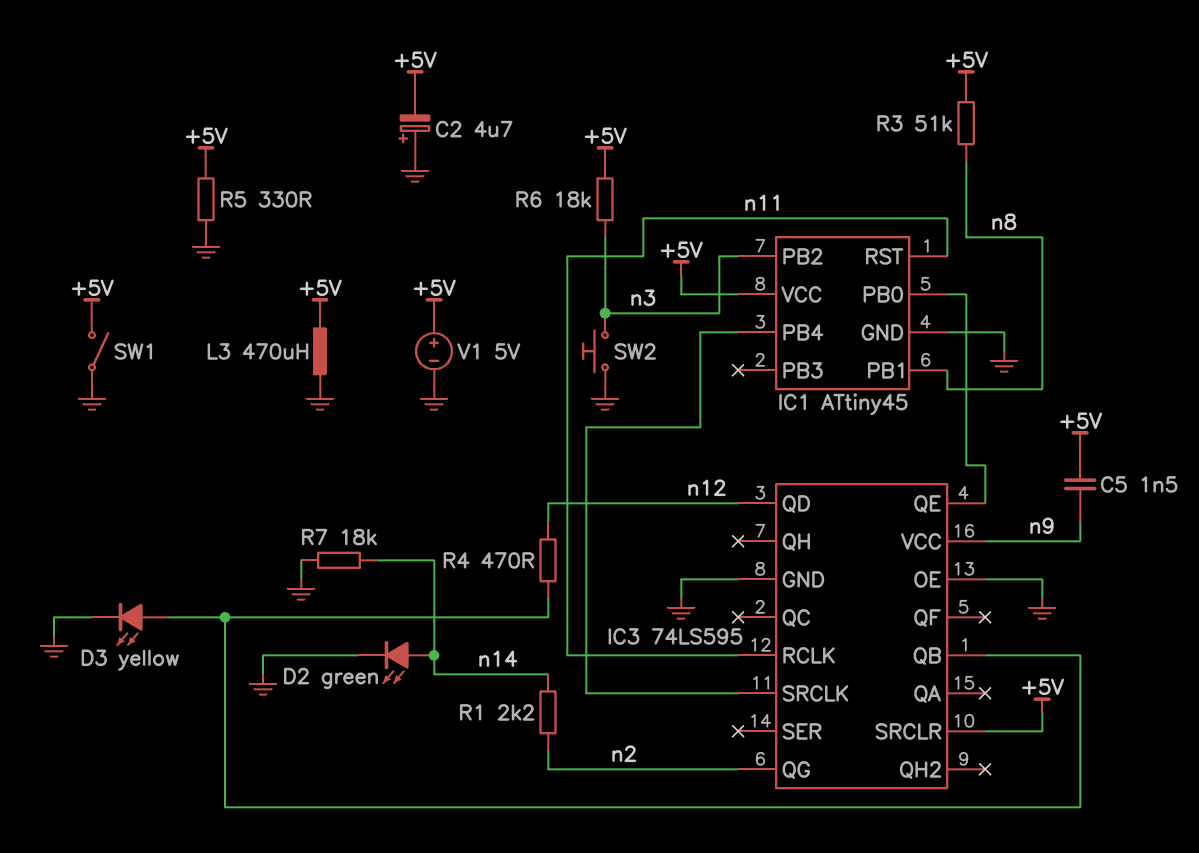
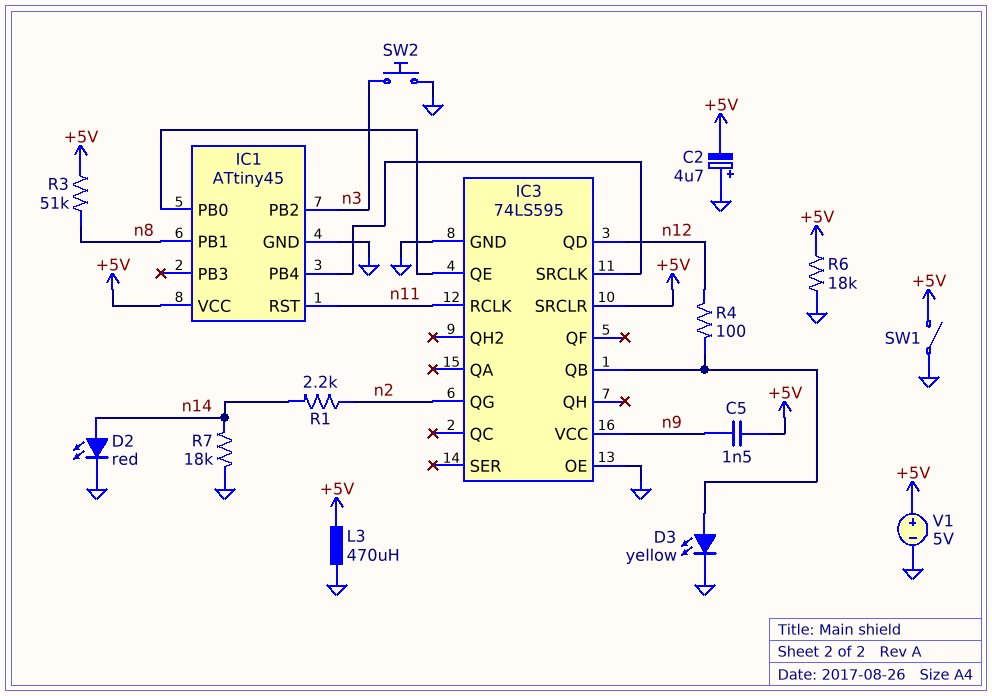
D2: LED green (A n14, K GND) -> LED red (A n14, K GND)
R4: 470 (IC3/QB, n12) -> 100 (IC3/QB, n12)
R5: 330 (+5V, GND) -> none
R6: 18k (+5V, n3) -> 18k (+5V, GND)

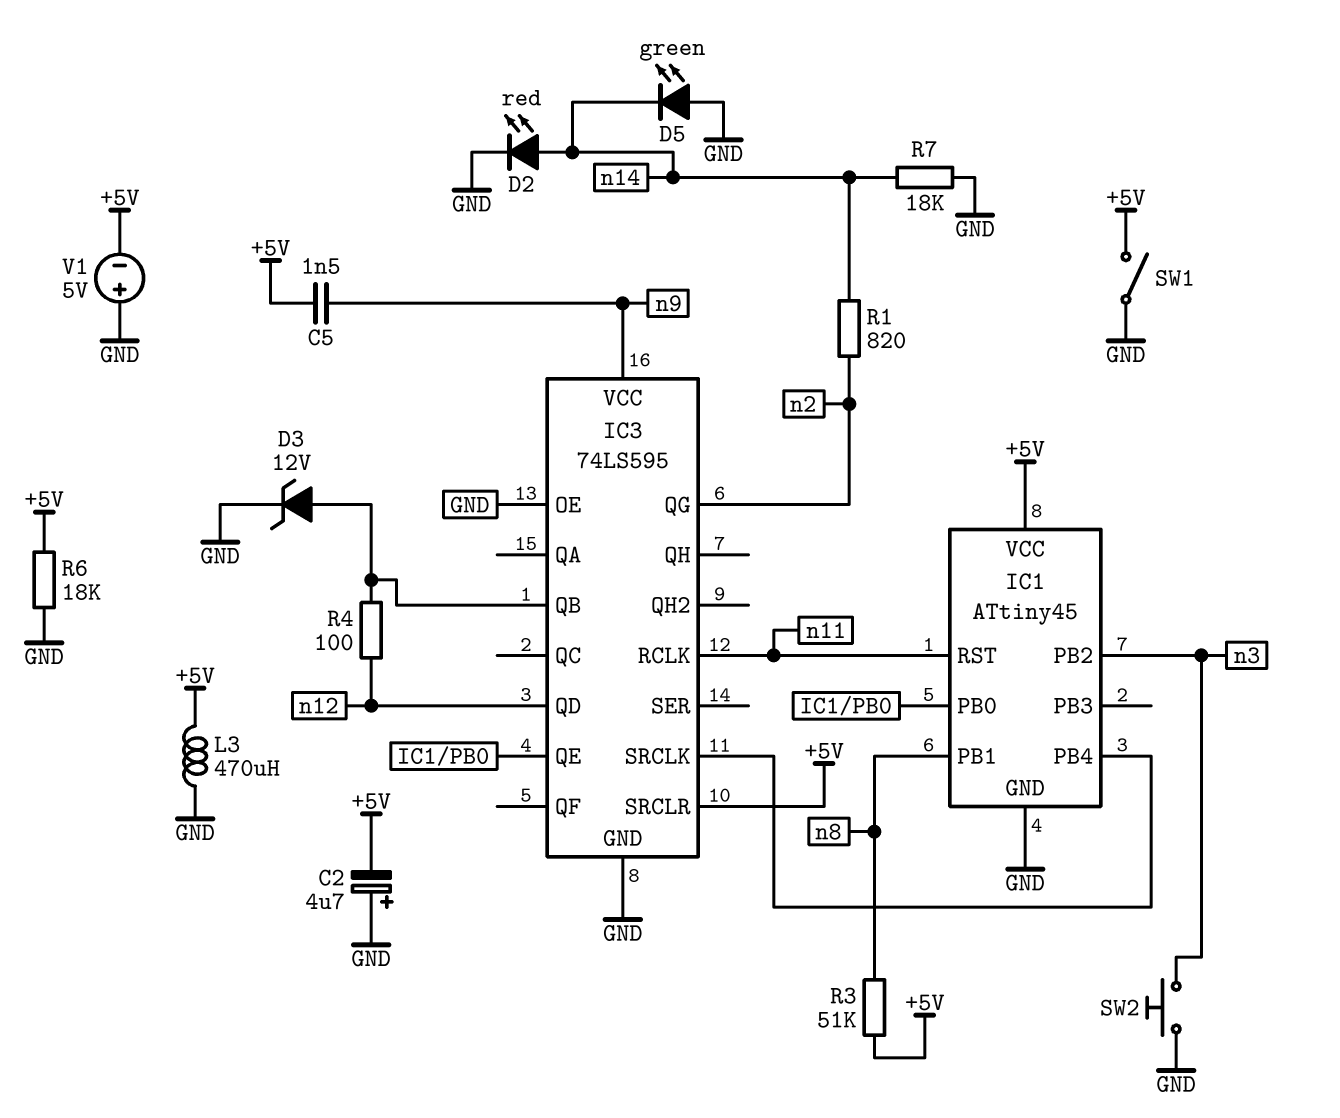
D3: LED yellow (A IC3/QB, K GND) -> zener 12V (A IC3/QB, K GND)
D5: none -> LED green (A GND, K n14)
R1: 2.2k (n2, n14) -> 820 (n2, n14)
V1: 5V (plus +5V, minus GND) -> 5V (plus GND, minus +5V)

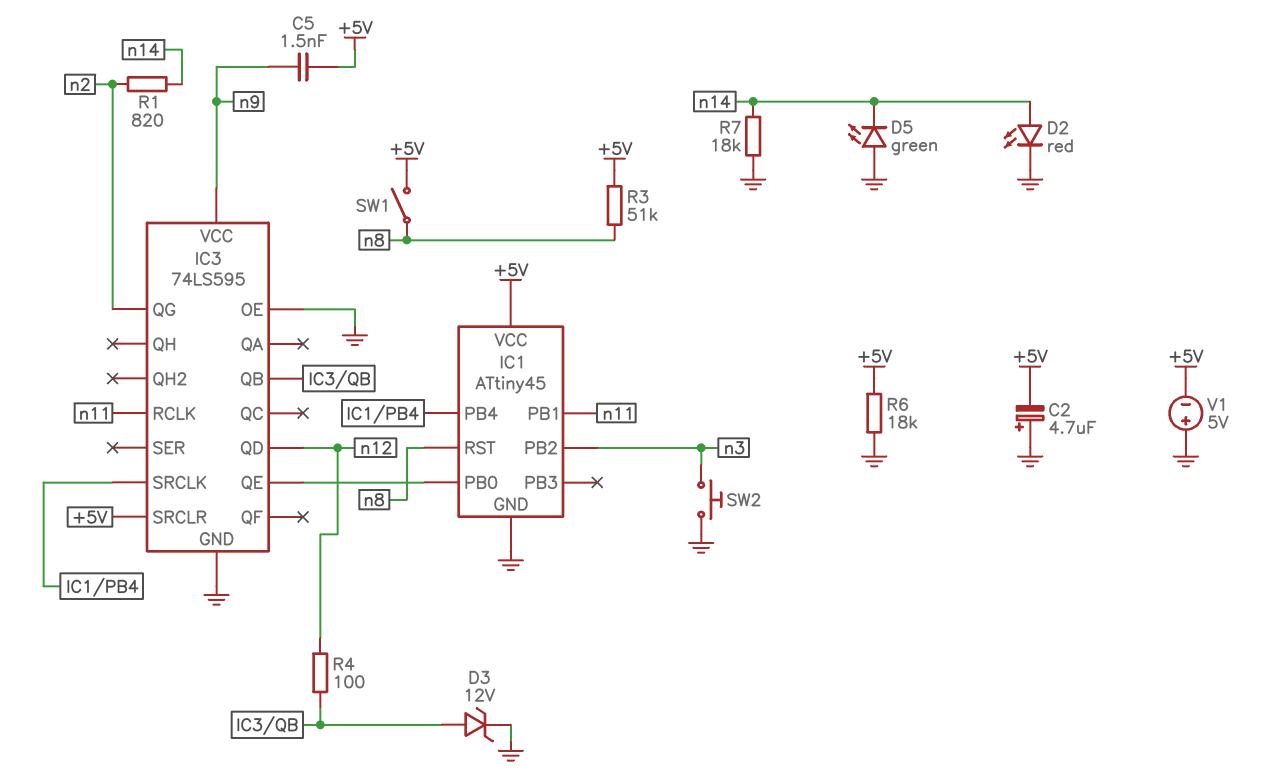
IC1 pin PB1: n8 -> n11
IC1 pin RST: n11 -> n8
L3: 470uH (+5V, GND) -> none
SW1: switch (+5V, GND) -> switch (+5V, n8)

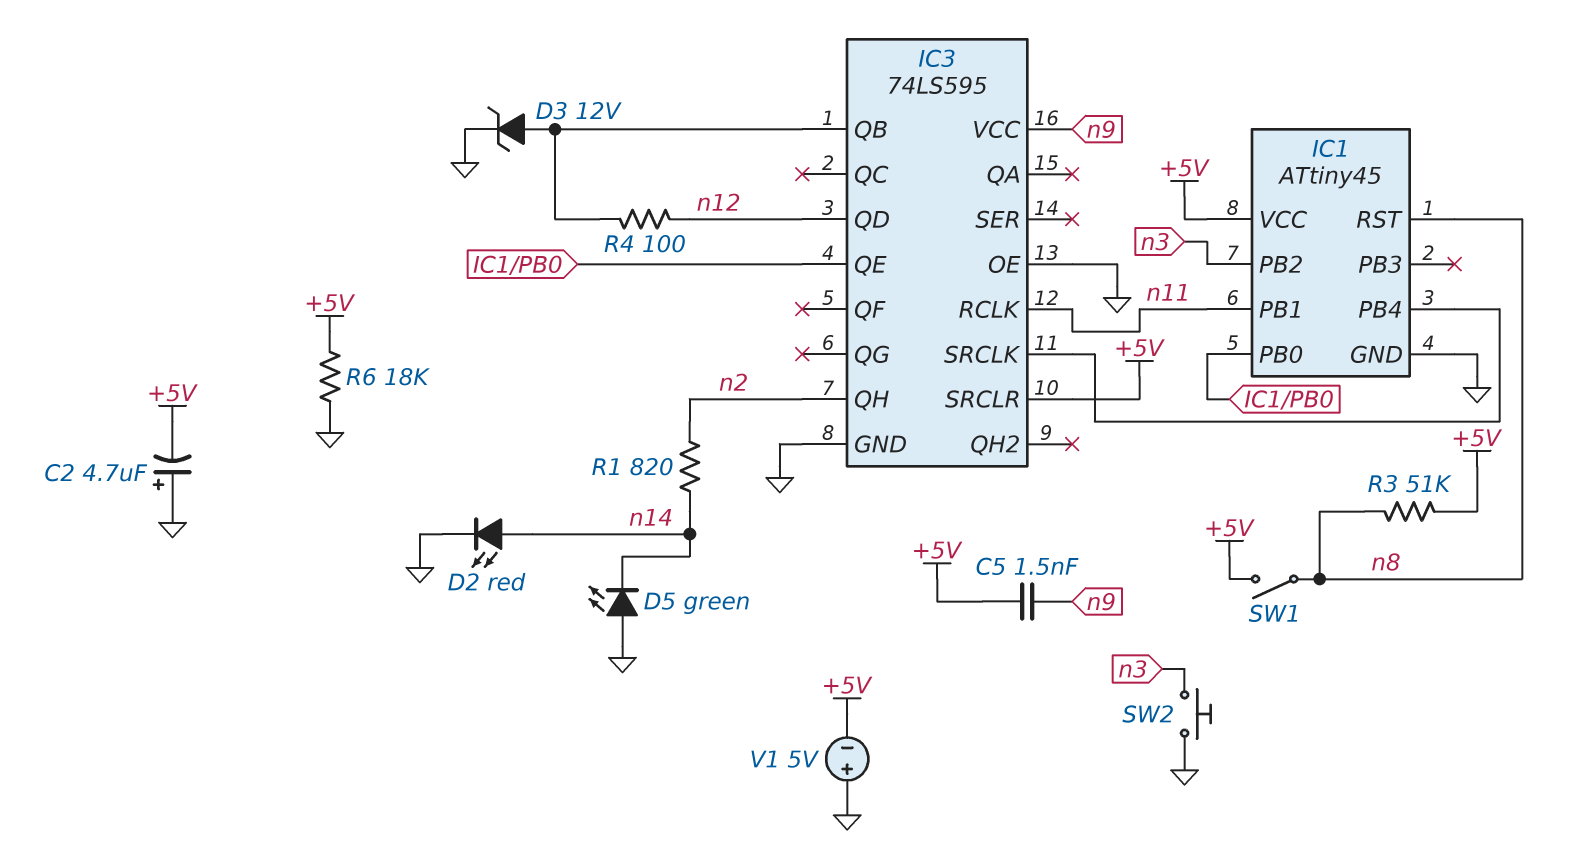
IC3 pin QG: n2 -> none
IC3 pin QH: none -> n2
R7: 18k (GND, n14) -> none

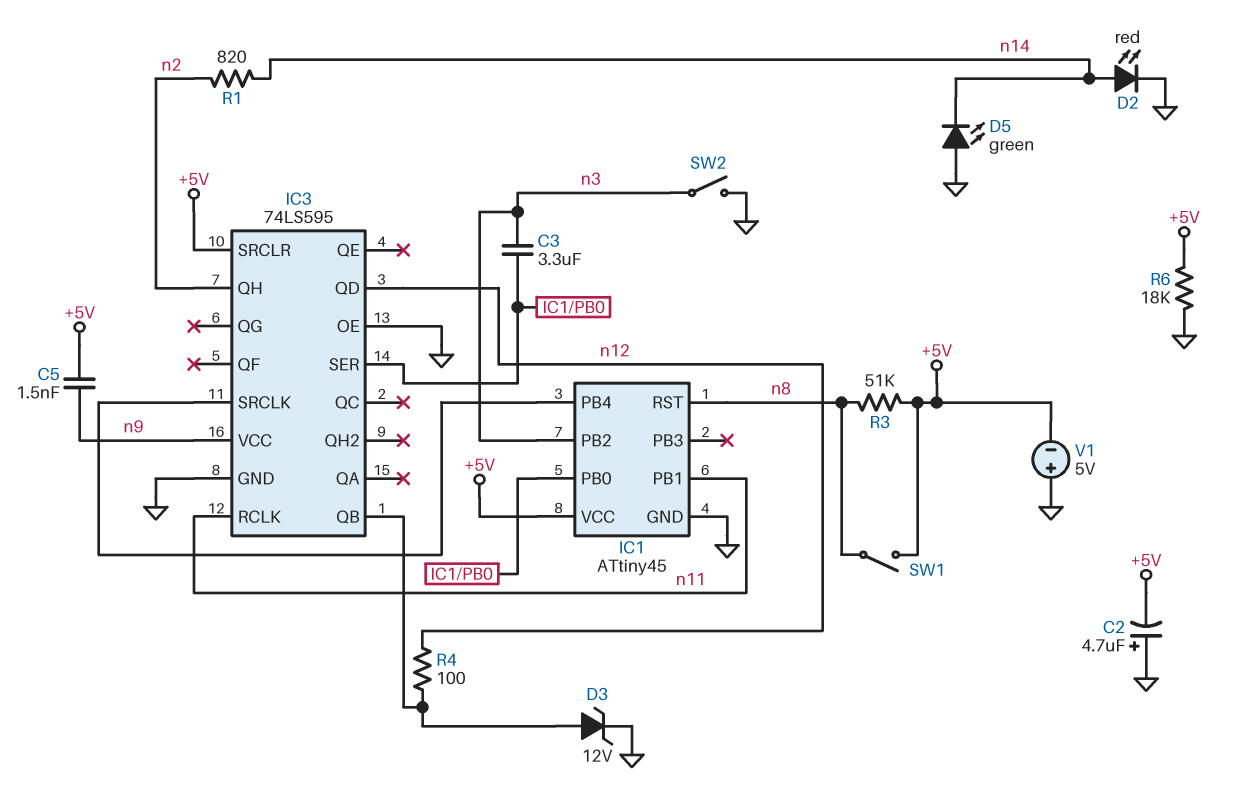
C3: none -> 3.3uF (IC1/PB0, n3)
IC3 pin QE: IC1/PB0 -> none
IC3 pin SER: none -> IC1/PB0
SW2: button (GND, n3) -> switch (GND, n3)

